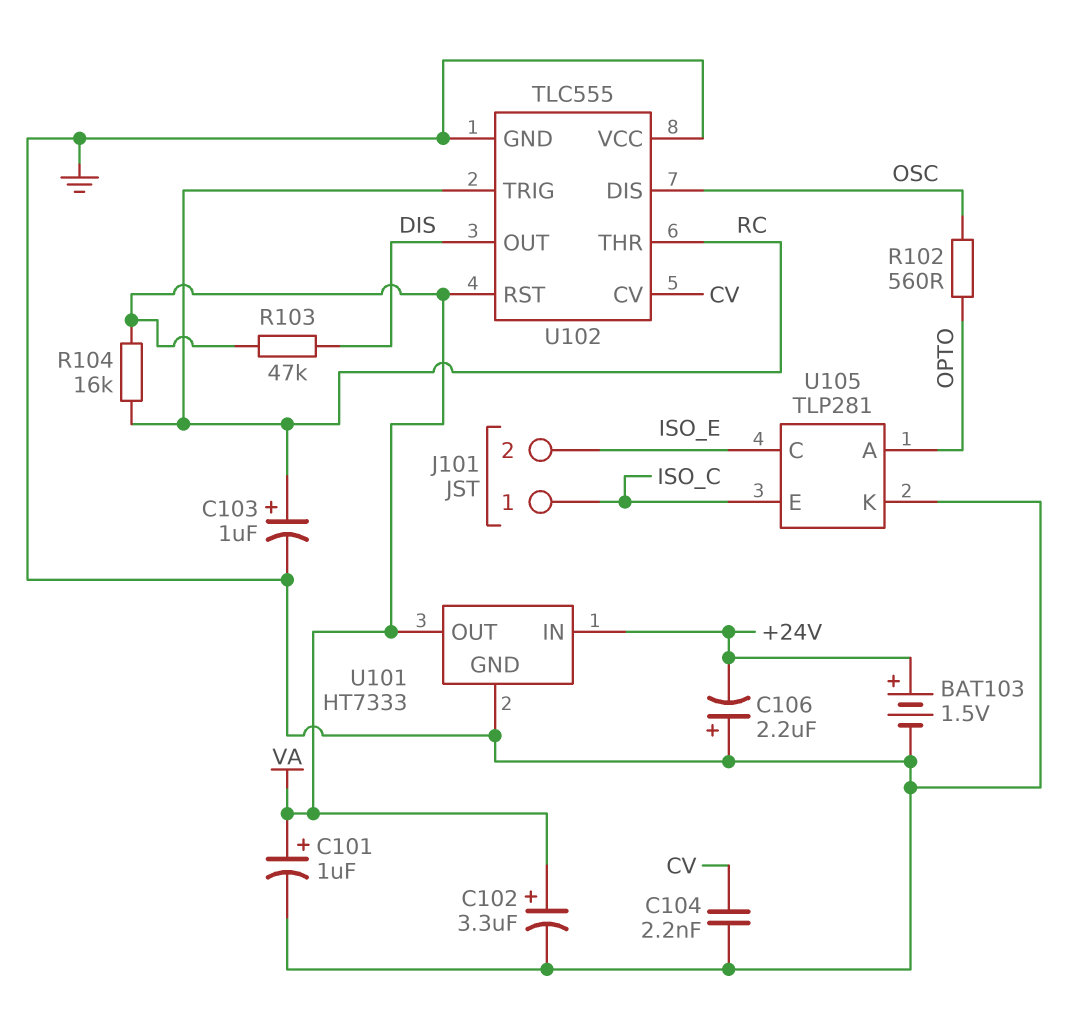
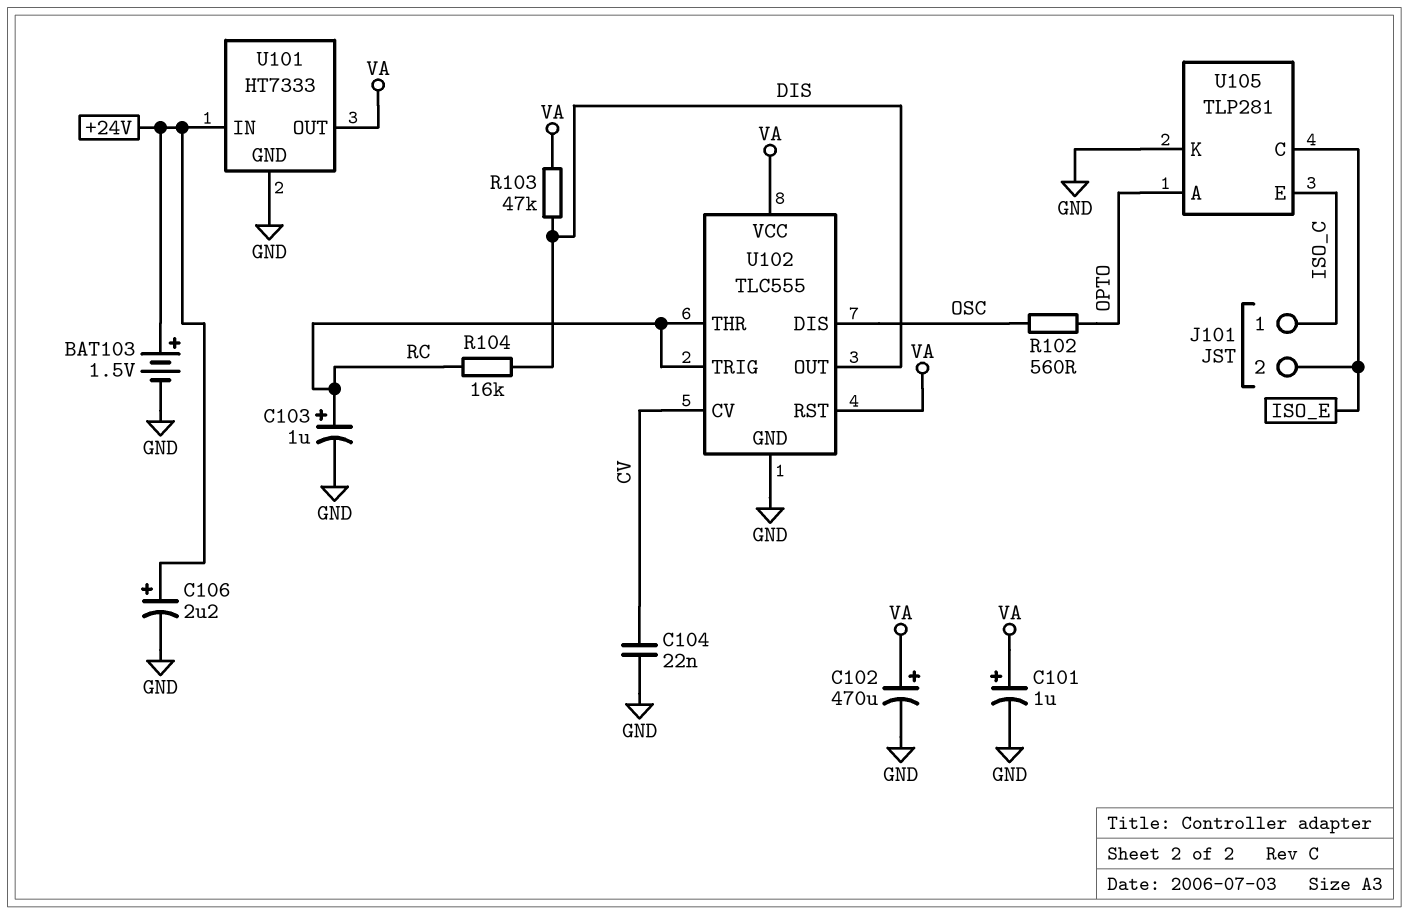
C102: 3.3uF (plus VA, minus GND) -> 470uF (plus VA, minus GND)
C104: 2.2nF (CV, GND) -> 22nF (CV, GND)
C106: 2.2uF (plus GND, minus +24V) -> 2.2uF (plus +24V, minus GND)
R104: 16k (RC, VA) -> 16k (DIS, RC)
U102 pin VCC: GND -> VA

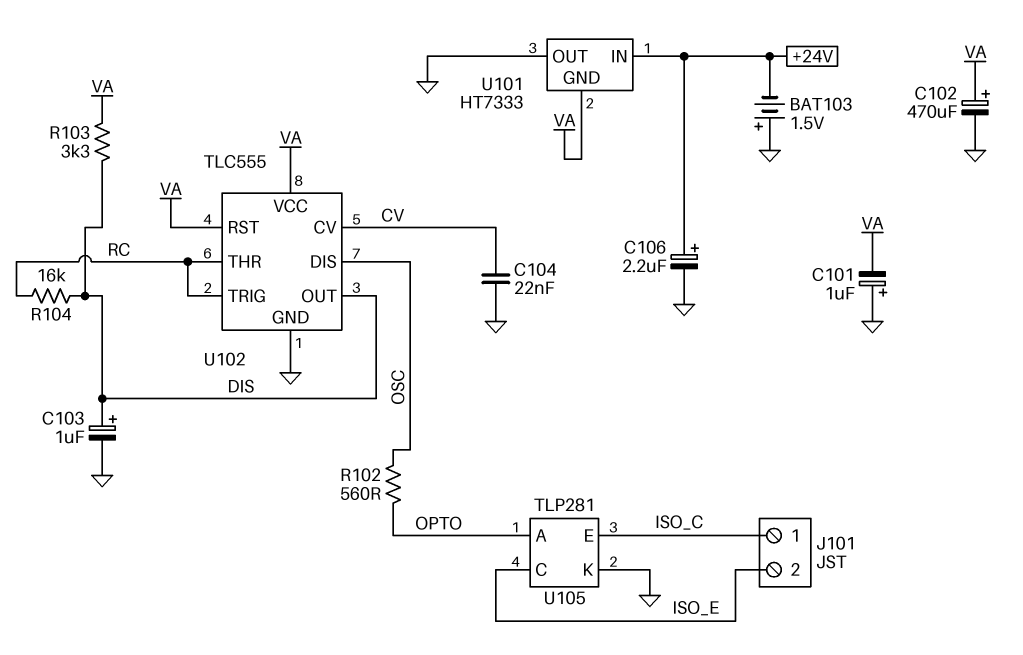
BAT103: 1.5V (plus +24V, minus GND) -> 1.5V (plus GND, minus +24V)
C101: 1uF (plus VA, minus GND) -> 1uF (plus GND, minus VA)
C103: 1uF (plus RC, minus GND) -> 1uF (plus DIS, minus GND)
R103: 47k (DIS, VA) -> 3.3k (DIS, VA)
U101 pin GND: GND -> VA
U101 pin OUT: VA -> GND

